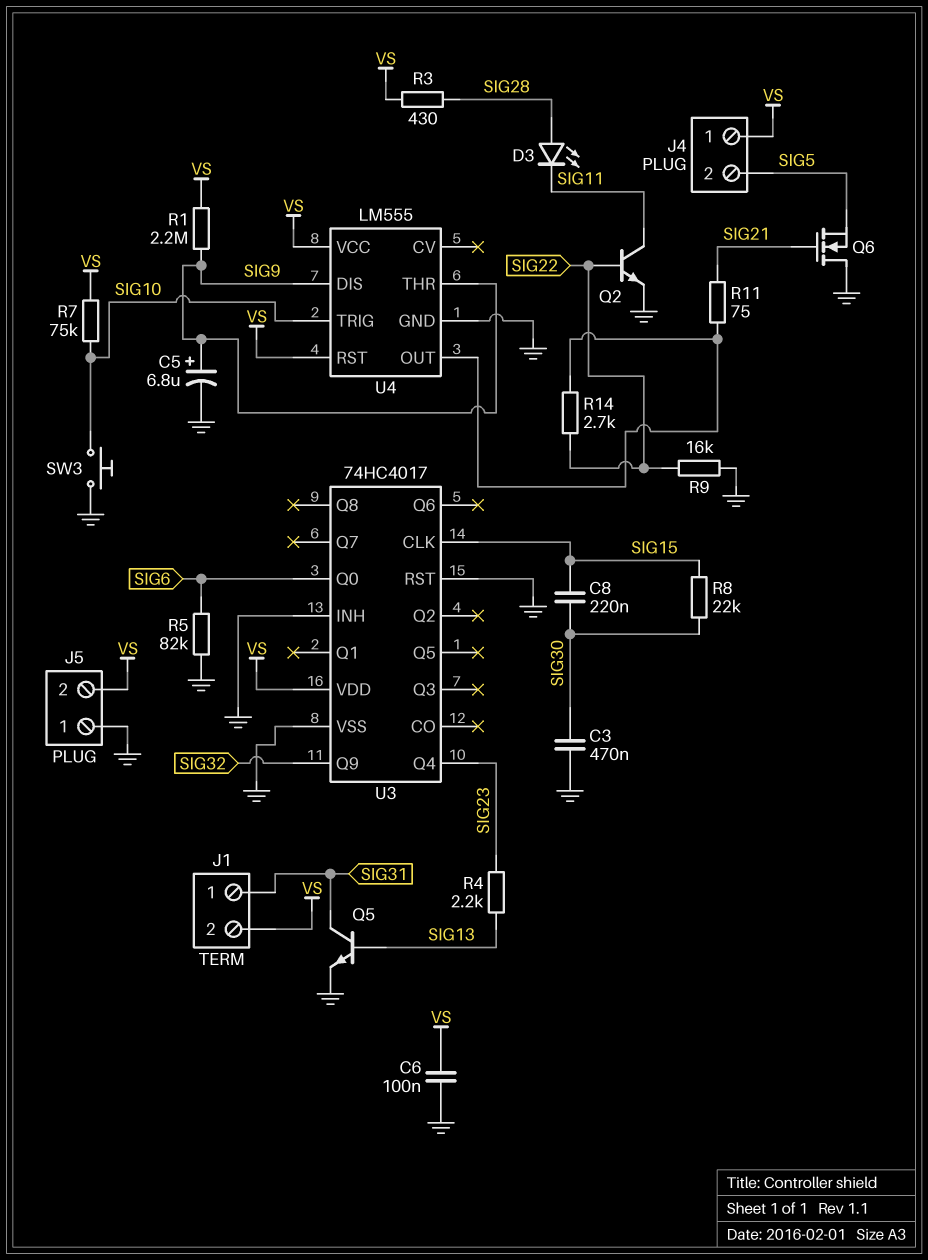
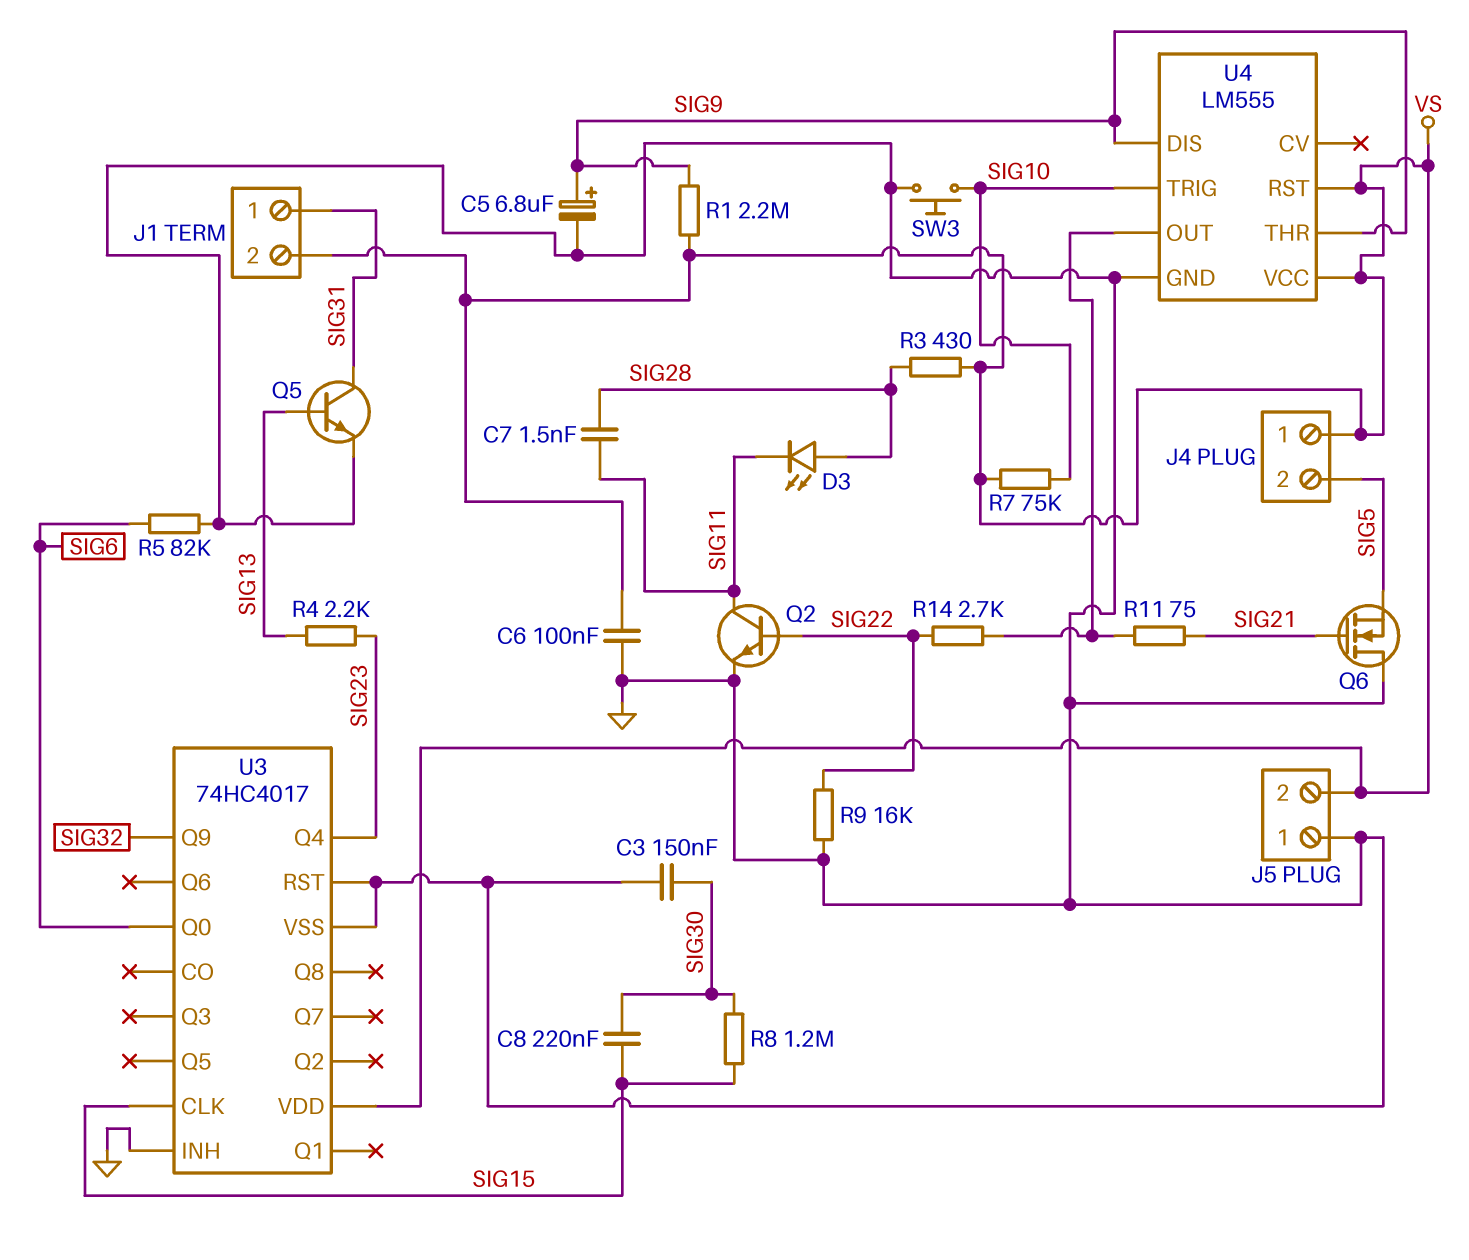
C3: 470nF (GND, SIG30) -> 150nF (GND, SIG30)
C7: none -> 1.5nF (SIG11, SIG28)
R8: 22k (SIG15, SIG30) -> 1.2M (SIG15, SIG30)

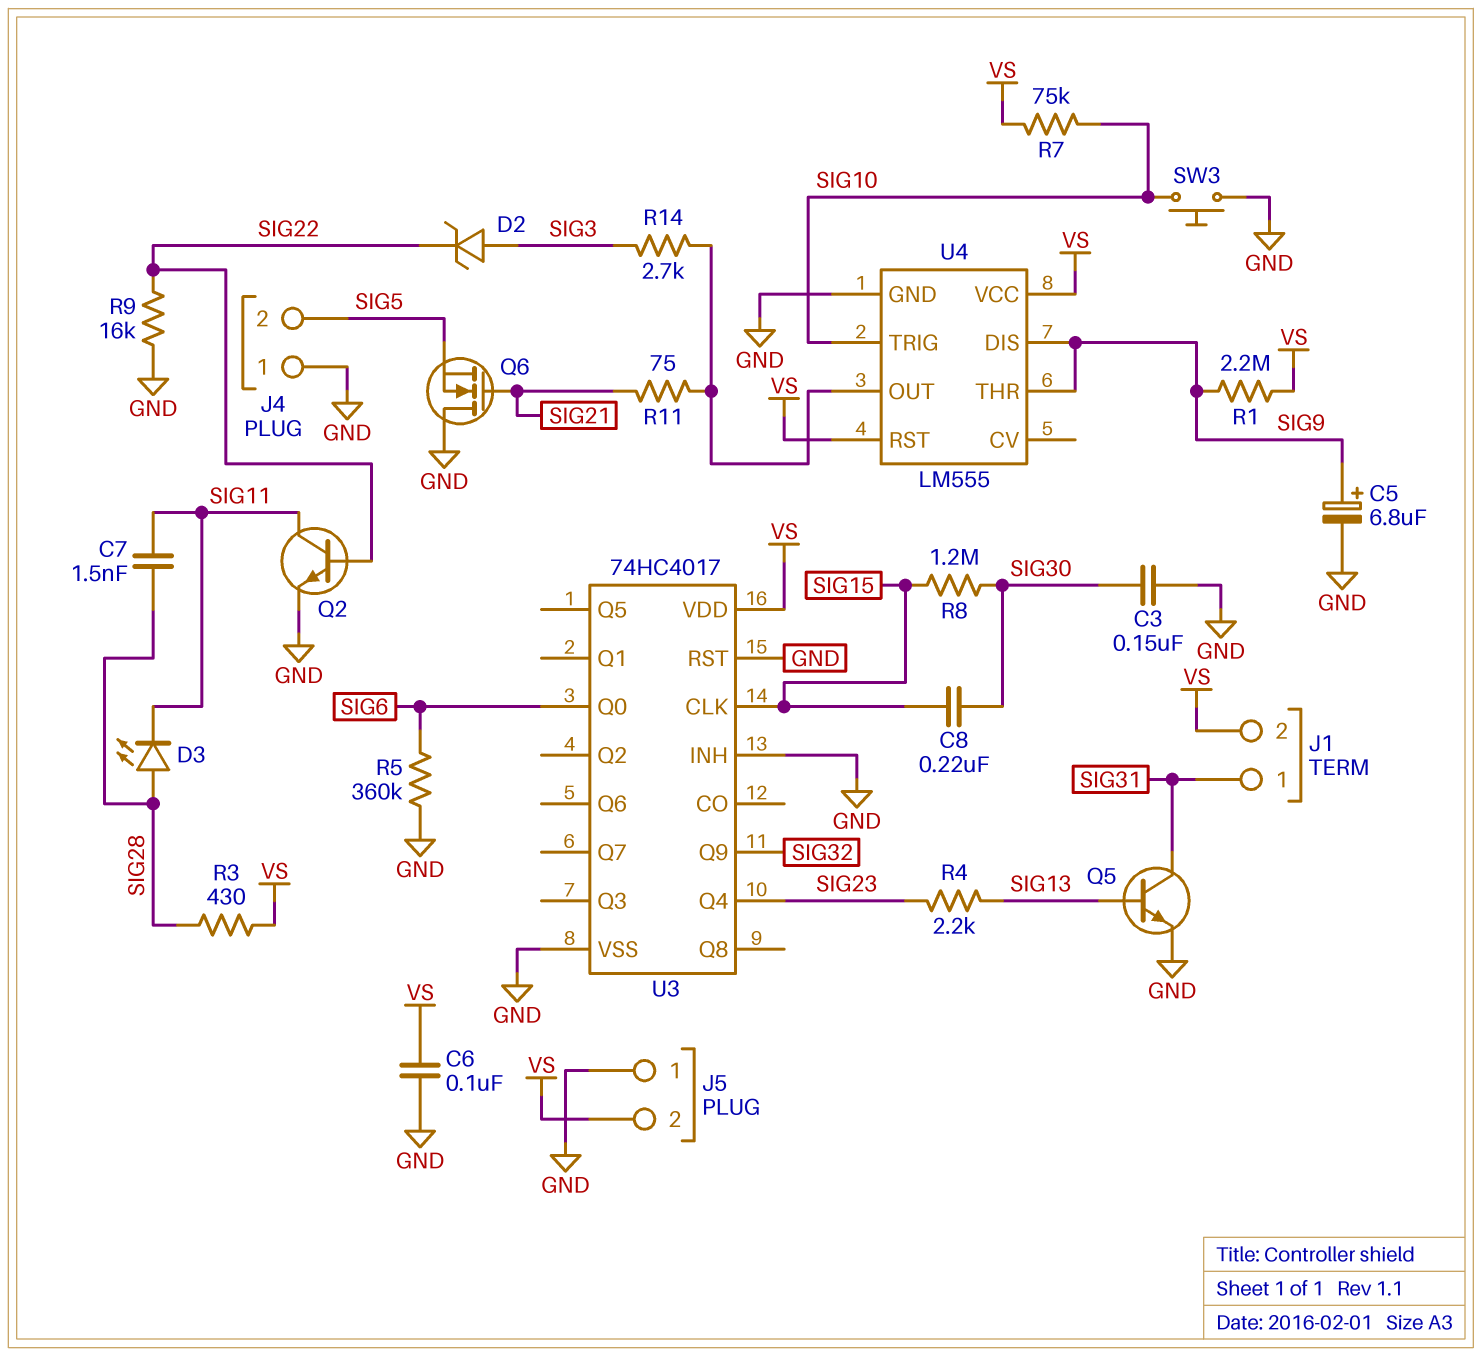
D2: none -> zener (A SIG3, K SIG22)
J4 pin 1: VS -> GND
R5: 82k (GND, SIG6) -> 360k (GND, SIG6)
R14: 2.7k (SIG22, U4/OUT) -> 2.7k (SIG3, U4/OUT)

